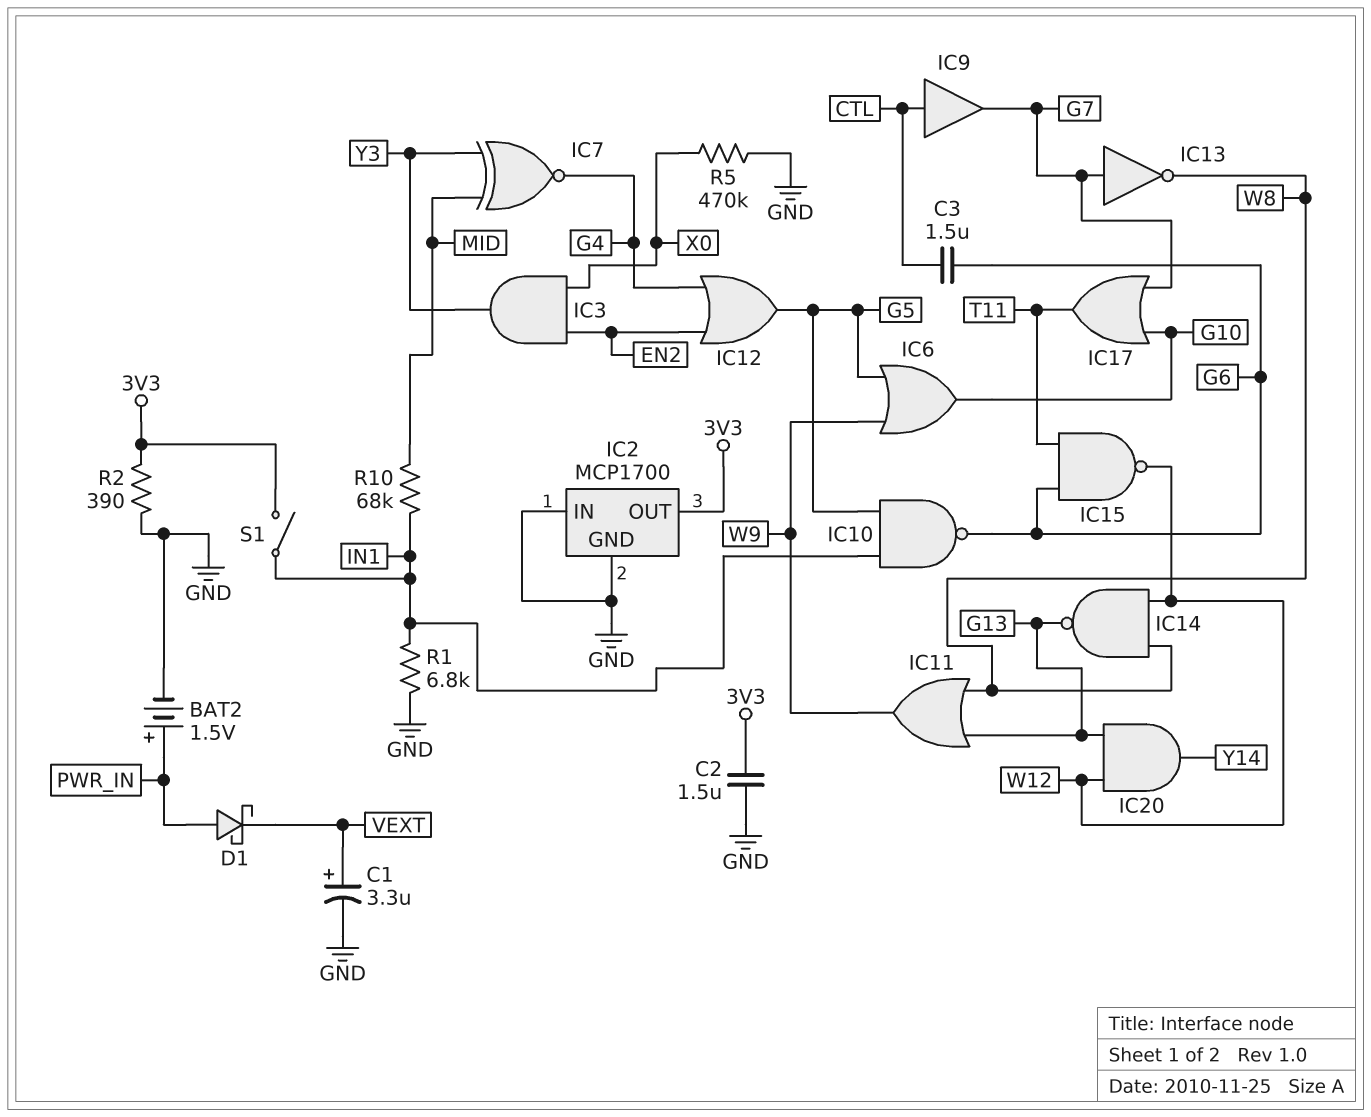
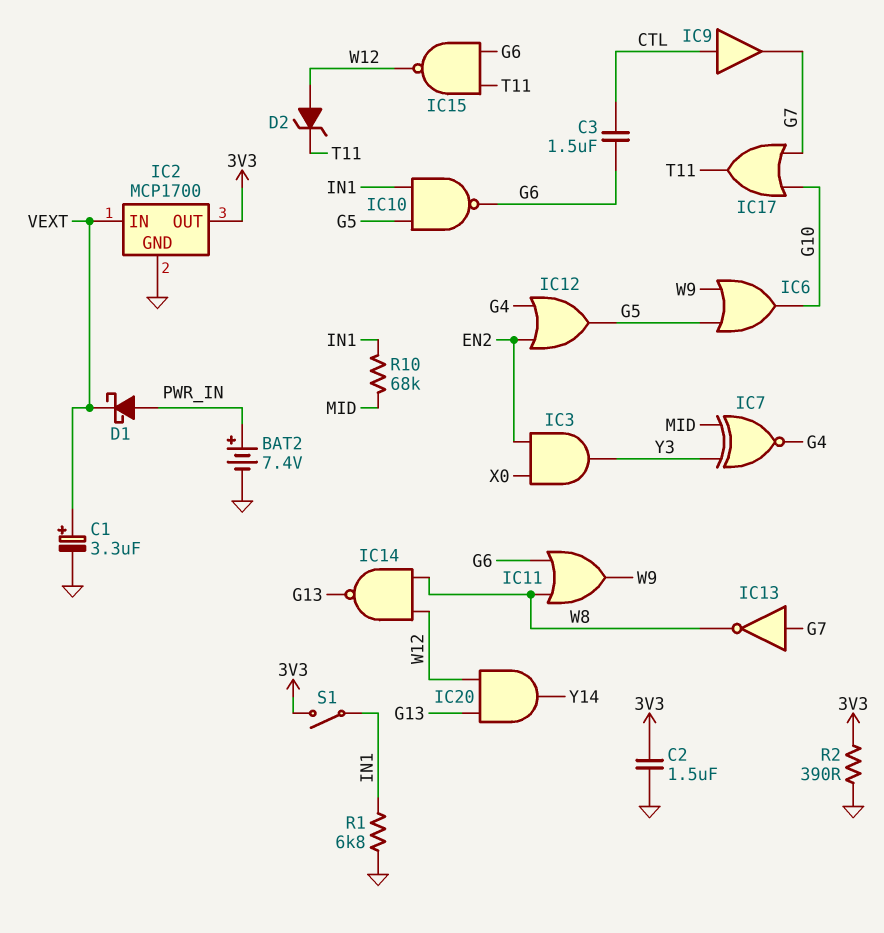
BAT2: 1.5V (plus PWR_IN, minus GND) -> 7.4V (plus PWR_IN, minus GND)
D2: none -> zener (A W12, K T11)
IC2 pin IN: GND -> VEXT
IC11: OR (in G13, in W8, out W9) -> OR (in G6, in W8, out W9)
R5: 470k (GND, X0) -> none

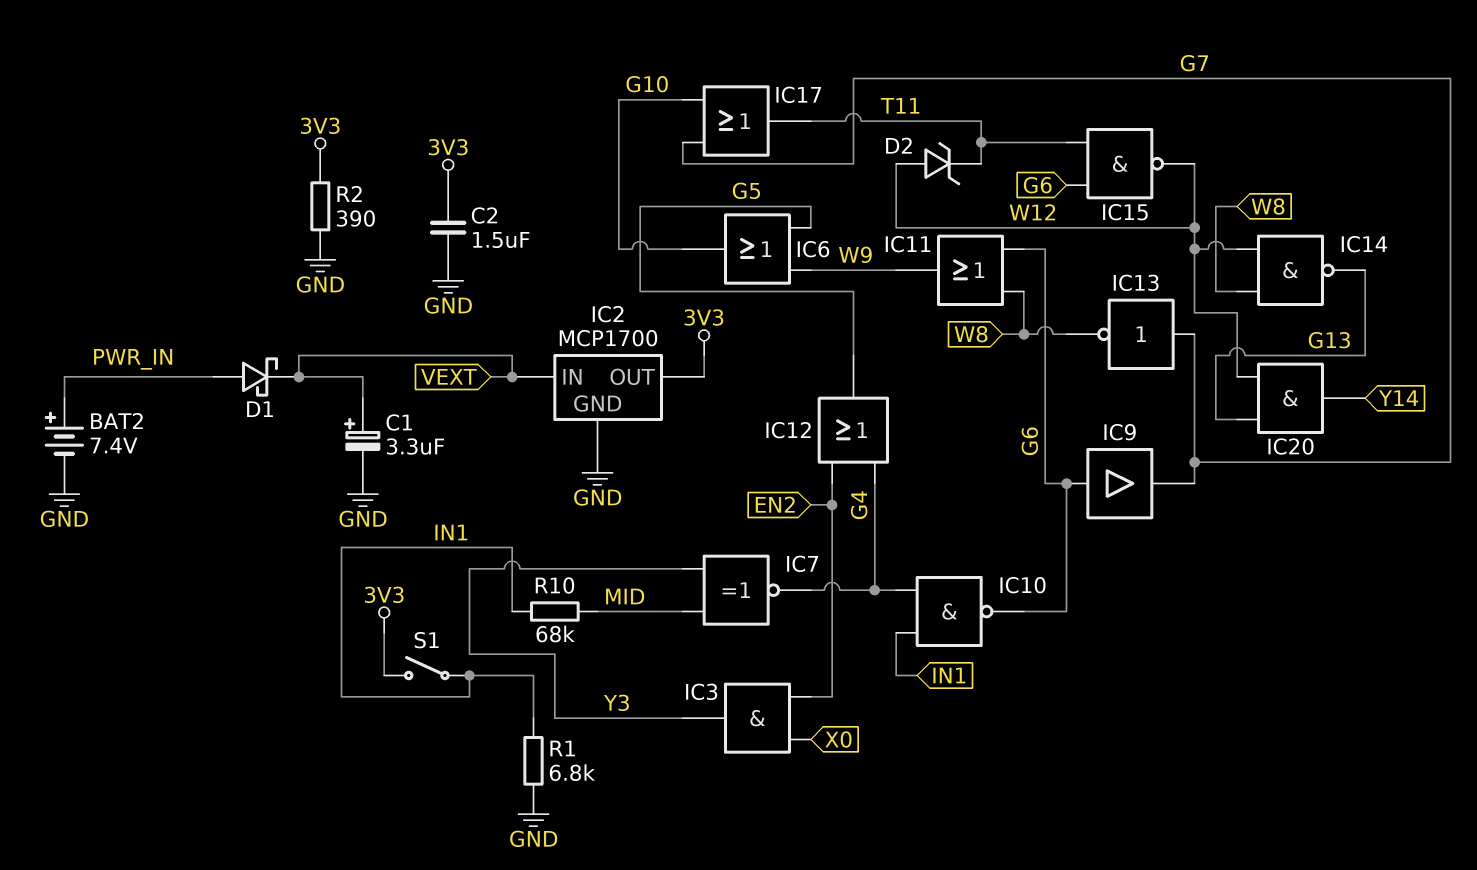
C3: 1.5uF (CTL, G6) -> none
IC9: buffer (in CTL, out G7) -> buffer (in G6, out G7)
IC10: NAND (in G5, in IN1, out G6) -> NAND (in G4, in IN1, out G6)

